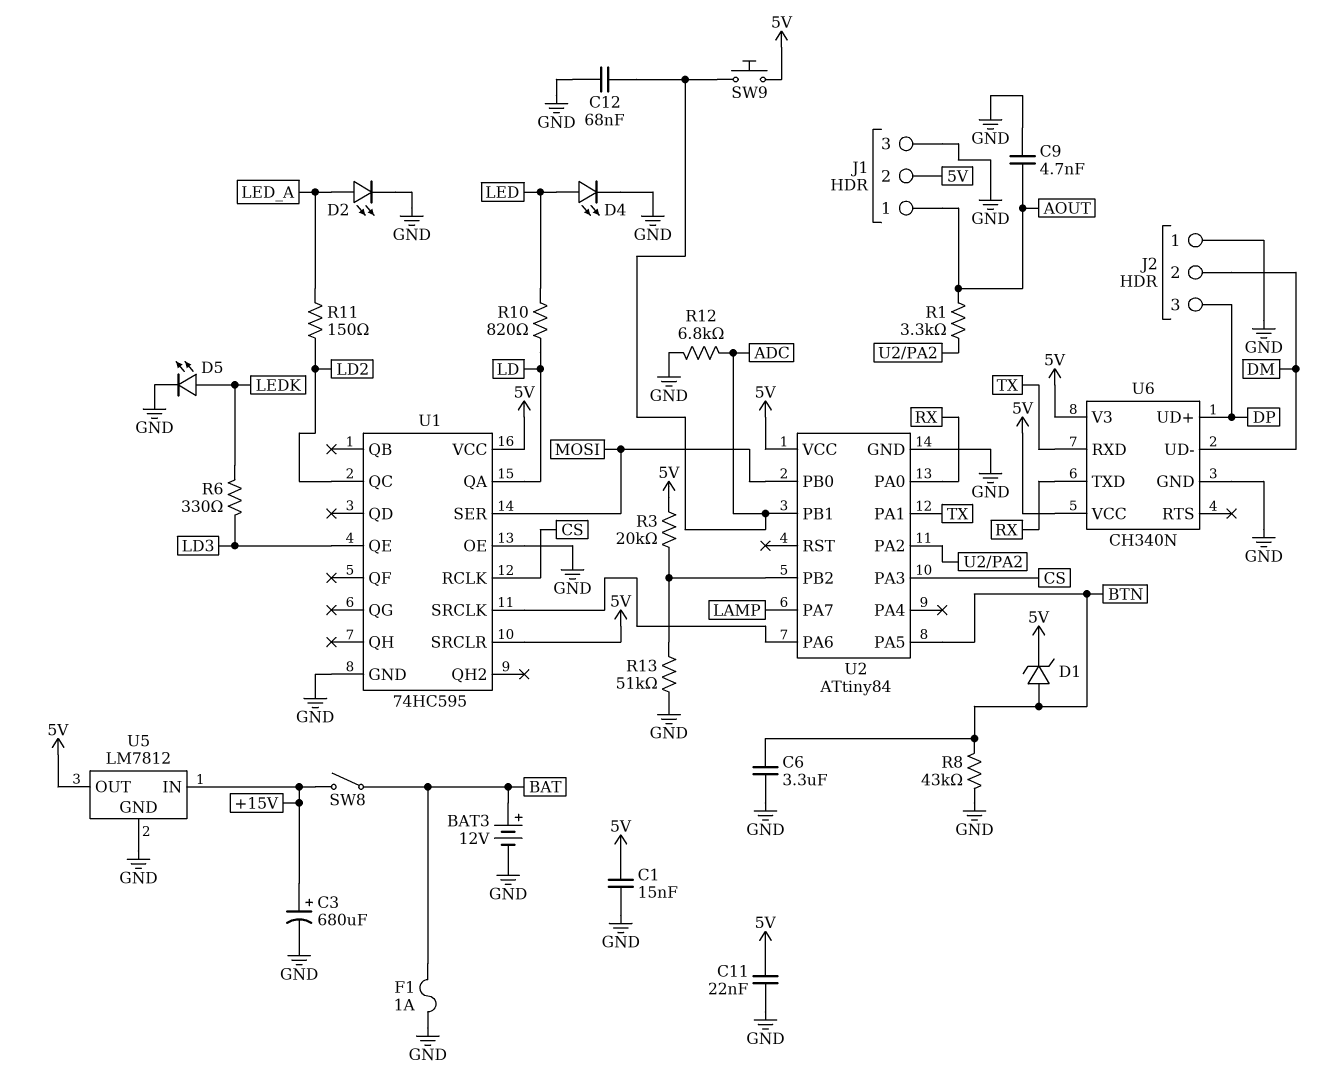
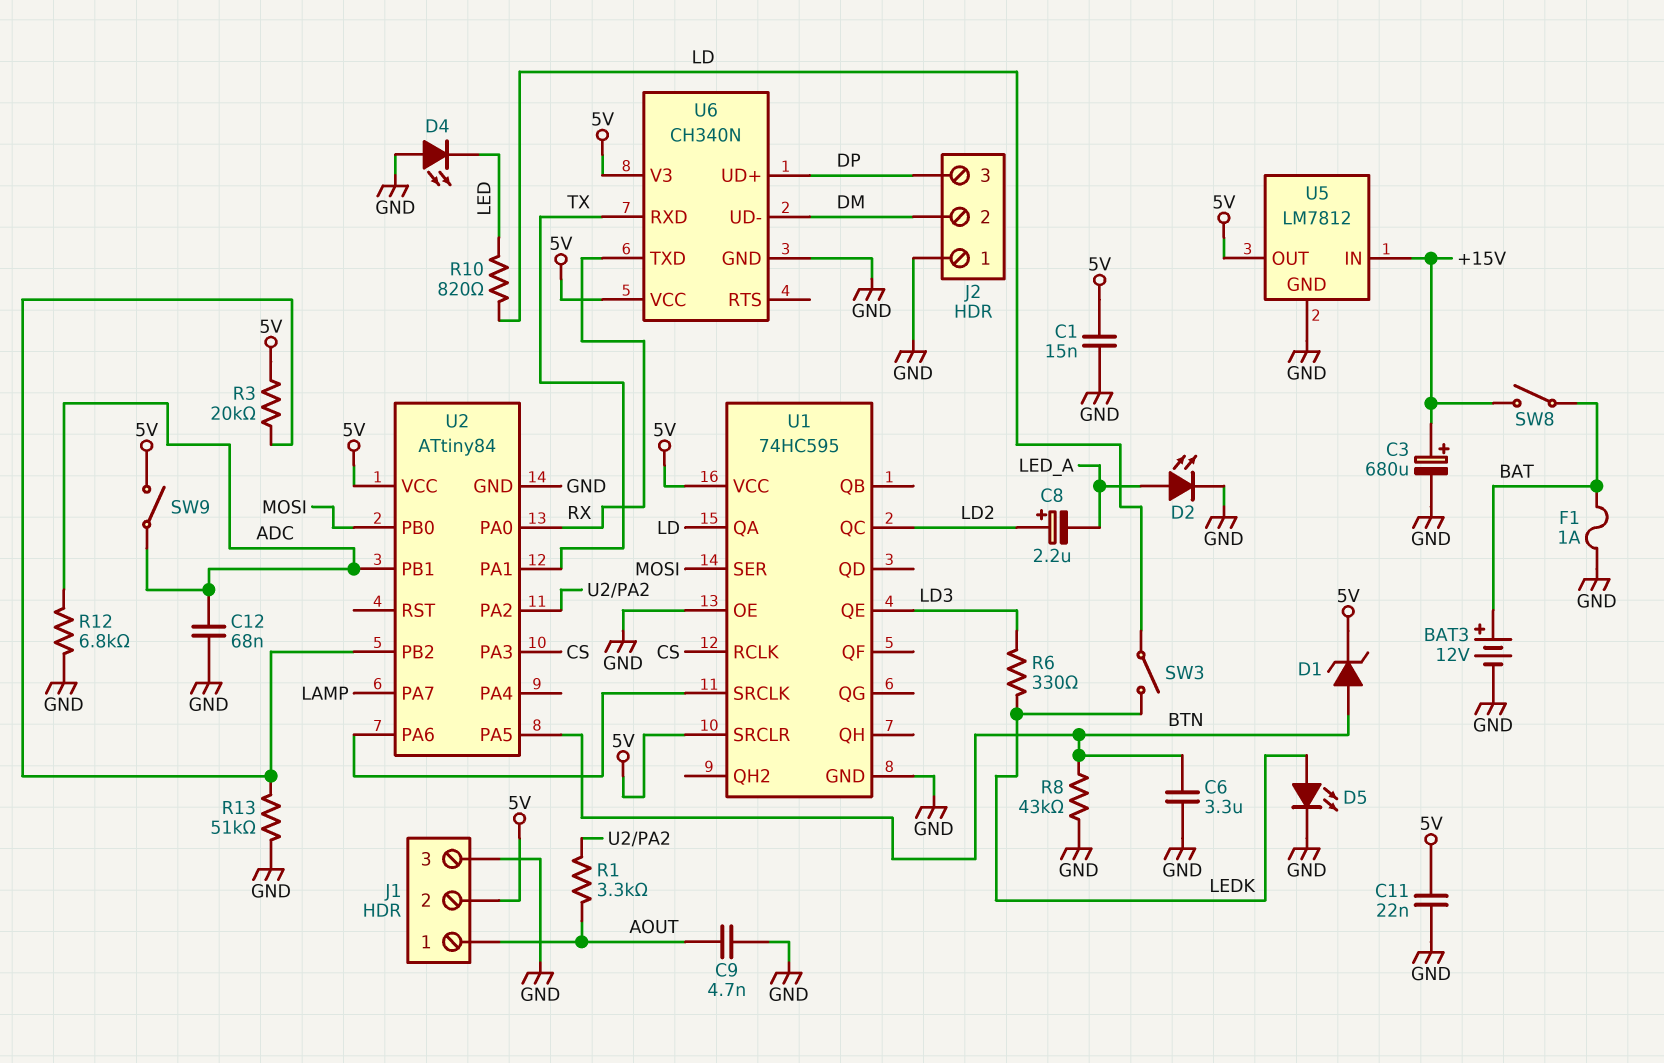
C8: none -> 2.2uF (plus LD2, minus LED_A)
D4: LED (A LED, K GND) -> LED (A GND, K LED)
R11: 150 (LD2, LED_A) -> none
SW3: none -> switch (LD, LEDK)
SW9: button (5V, ADC) -> switch (5V, ADC)

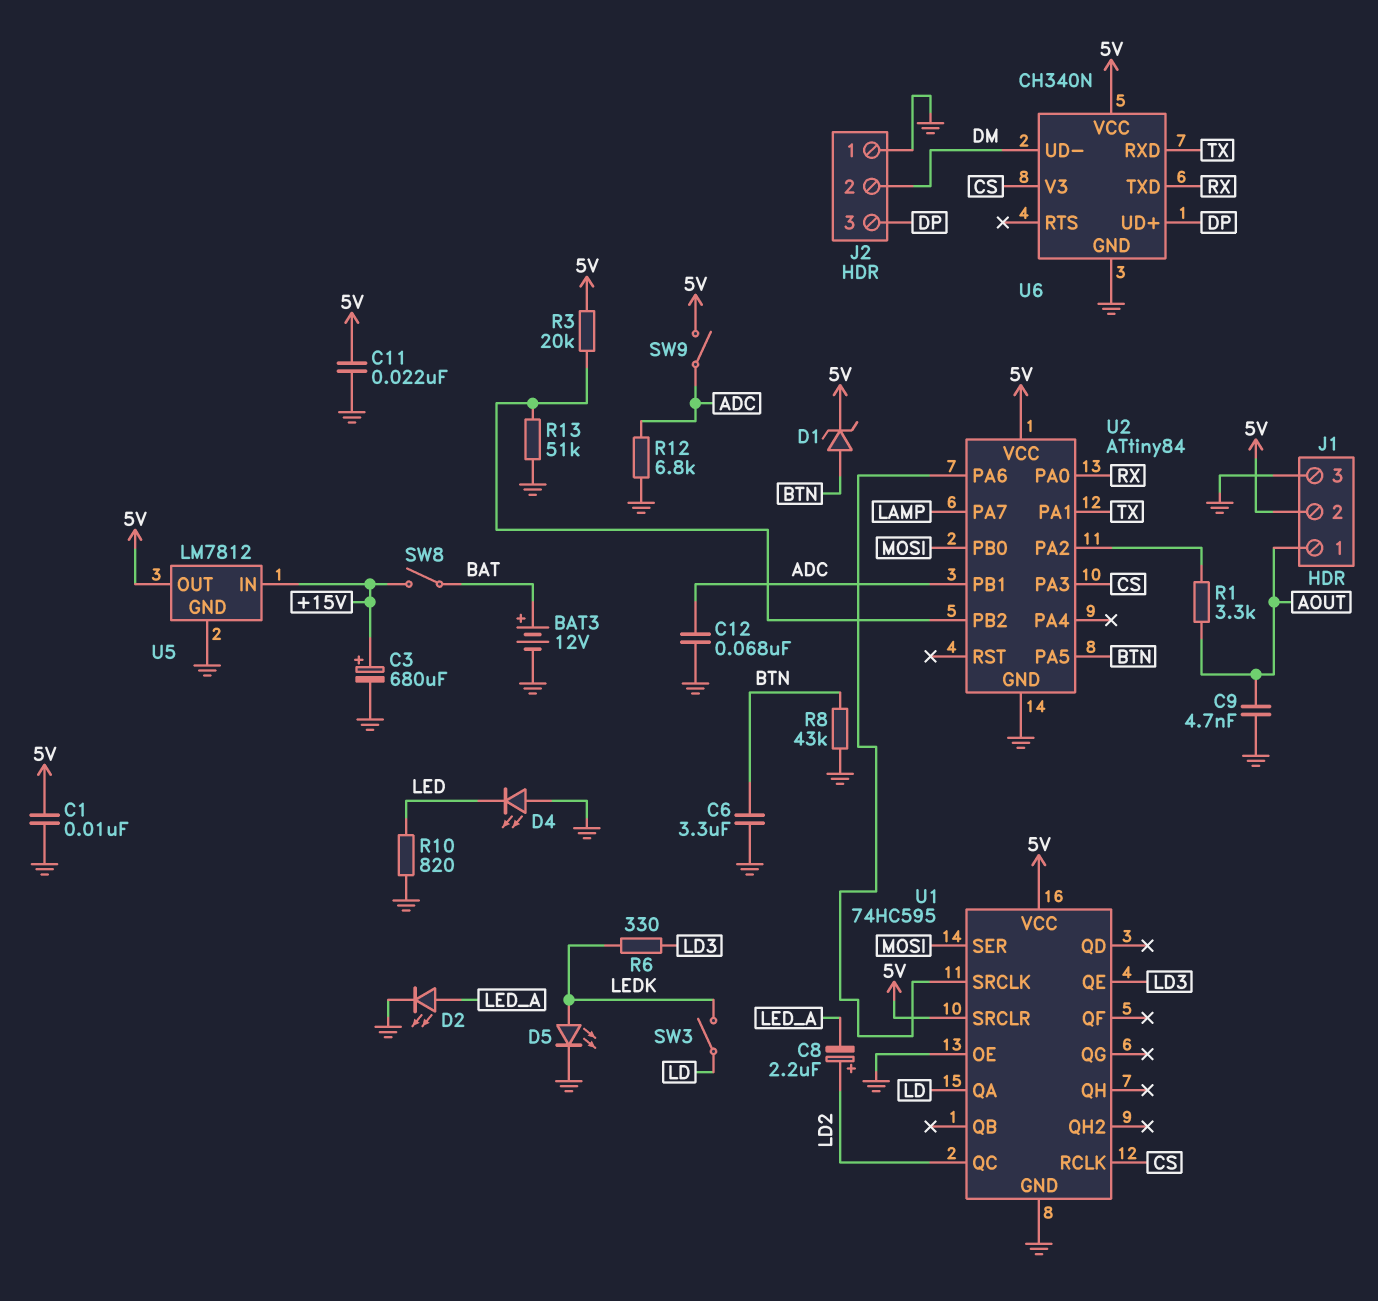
C1: 15nF (5V, GND) -> 10nF (5V, GND)
F1: 1A (BAT, GND) -> none
R10: 820 (LD, LED) -> 820 (GND, LED)
U6 pin V3: 5V -> CS

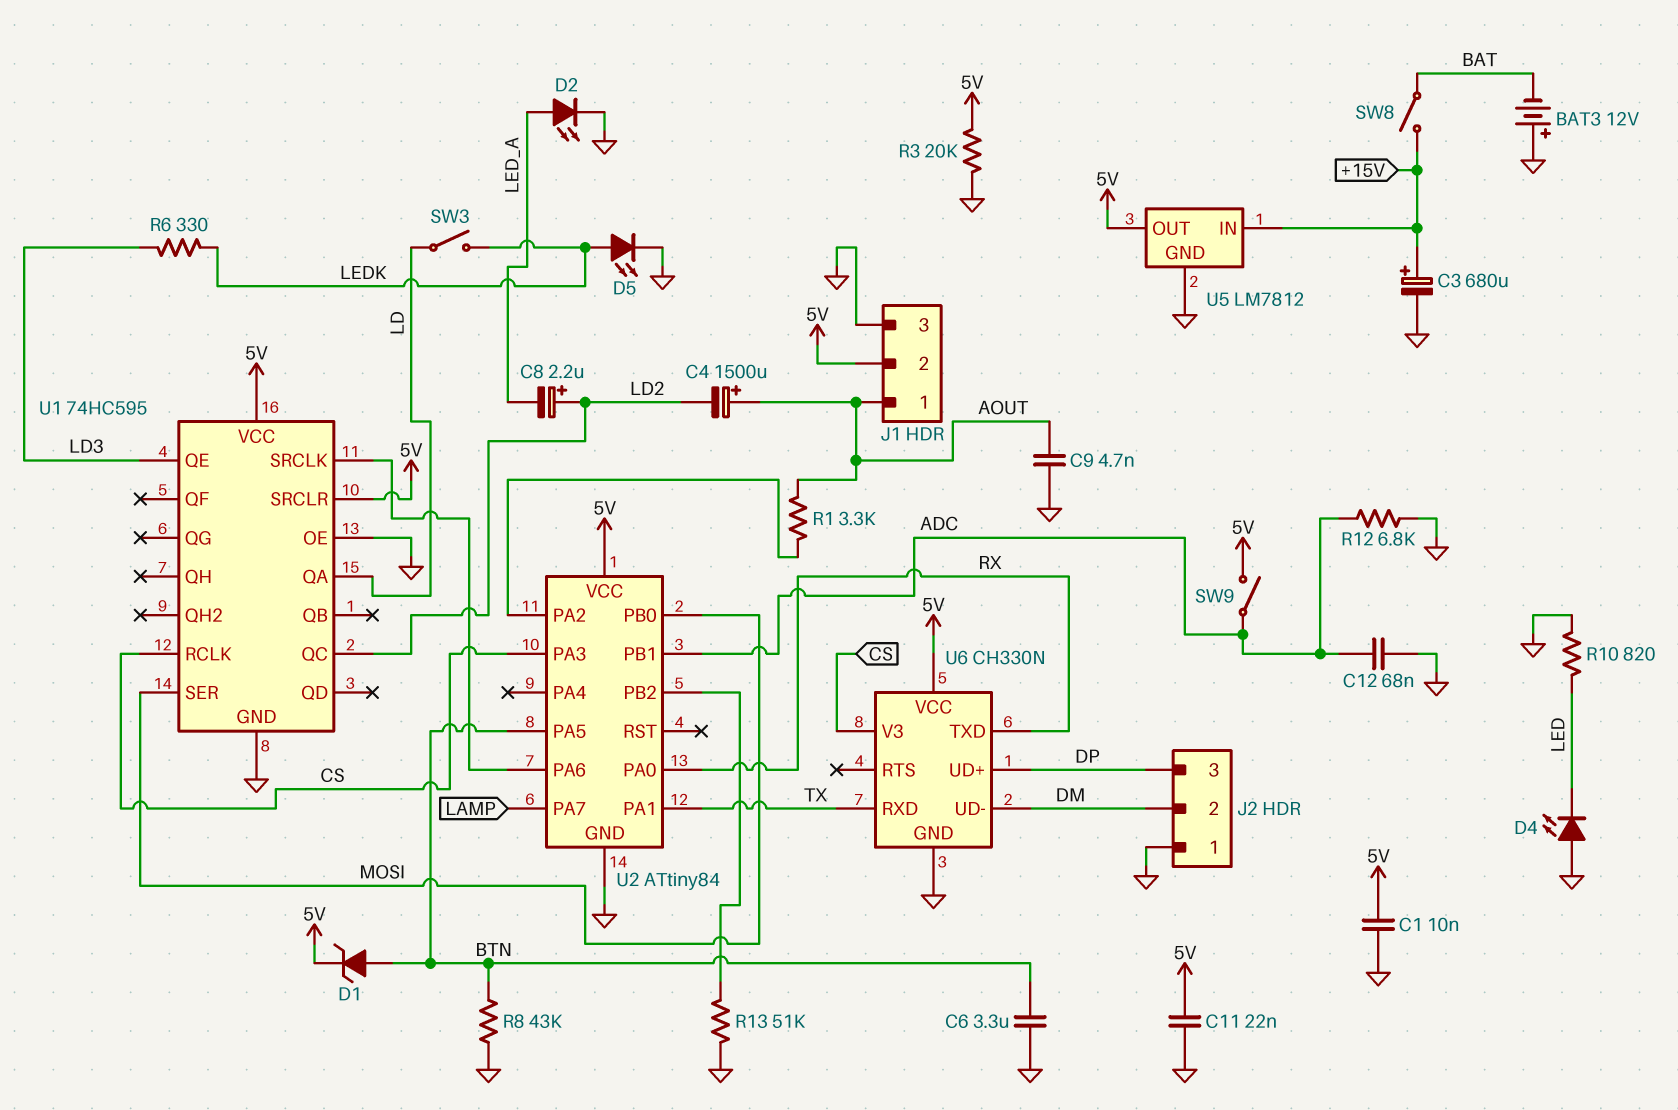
BAT3: 12V (plus BAT, minus GND) -> 12V (plus GND, minus BAT)
C4: none -> 1500uF (plus AOUT, minus LD2)
R3: 20k (5V, U2/PB2) -> 20k (5V, GND)
U6: CH340N -> CH330N

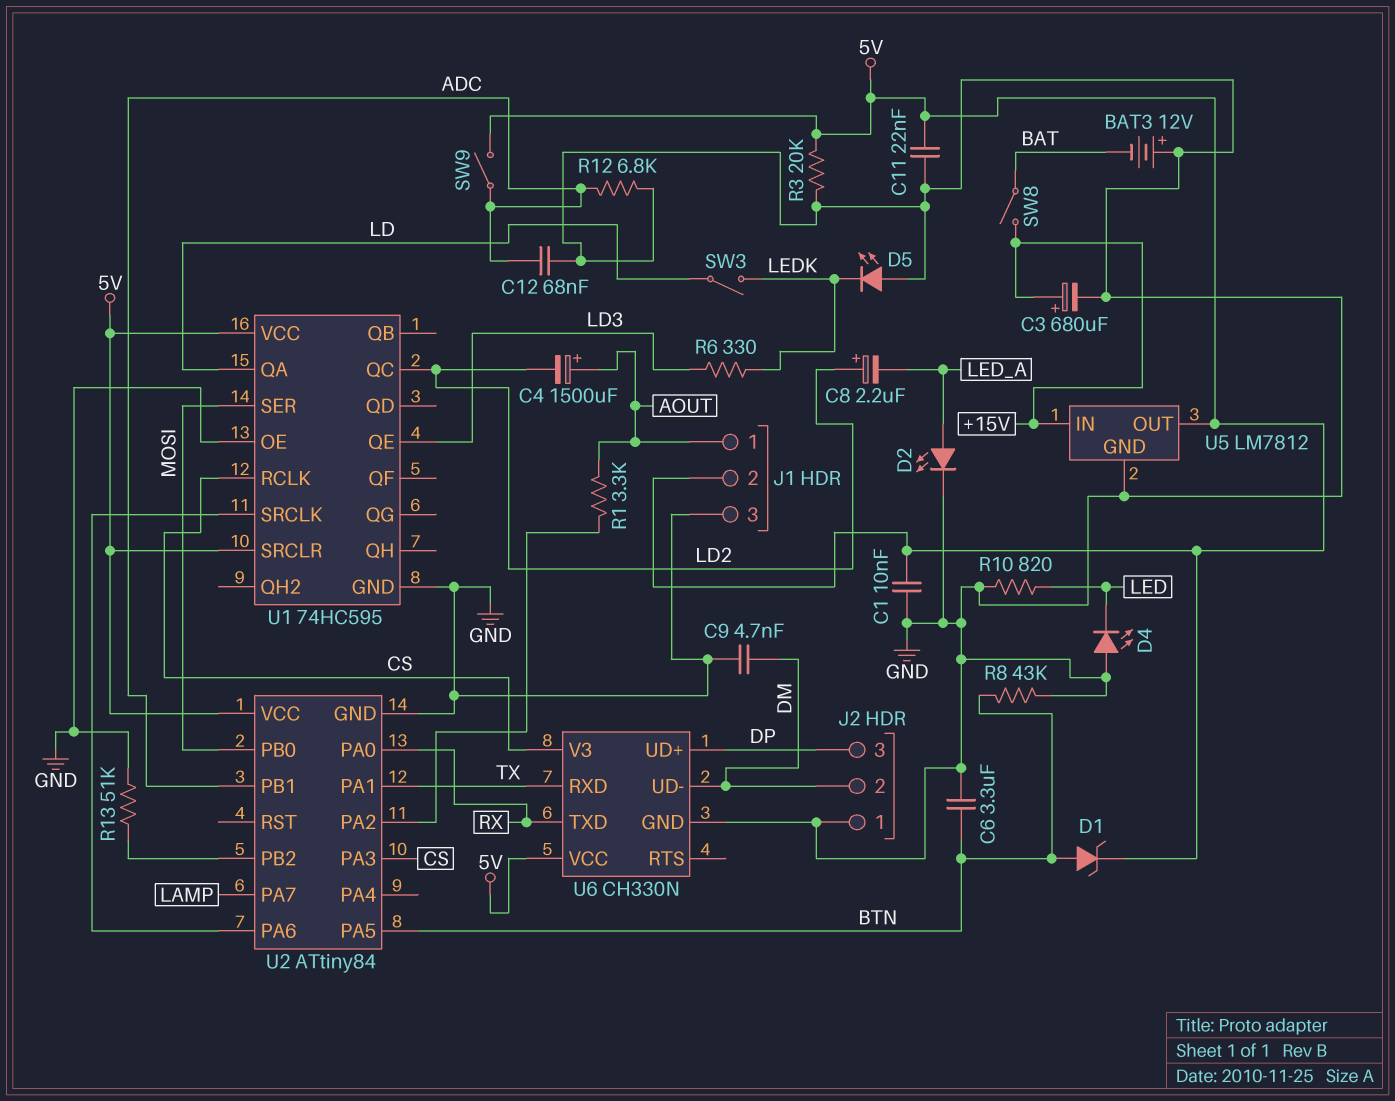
C9: 4.7nF (AOUT, GND) -> 4.7nF (DM, GND)
D5: LED (A LEDK, K GND) -> LED (A GND, K LEDK)

